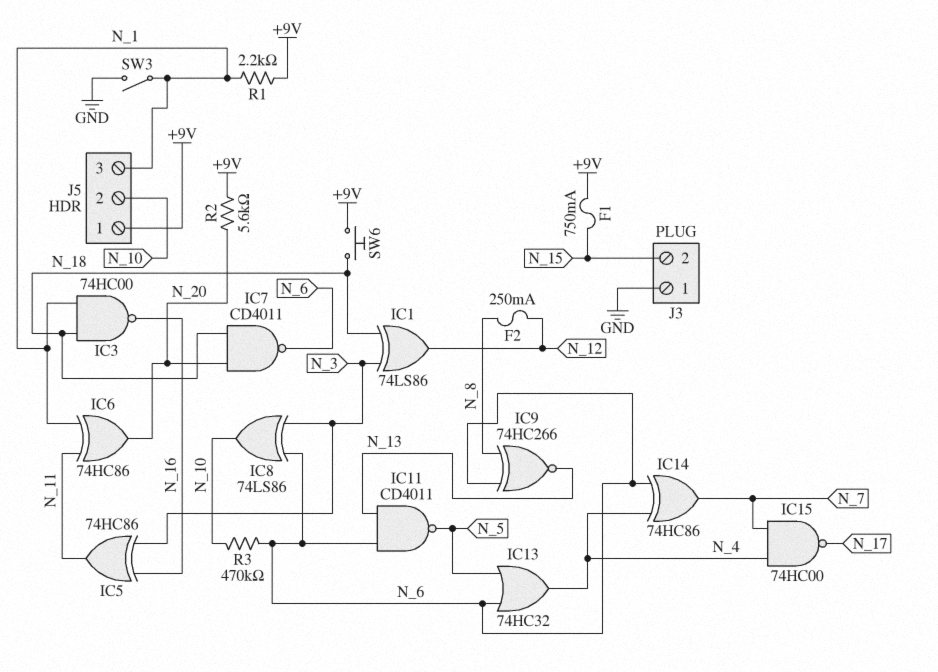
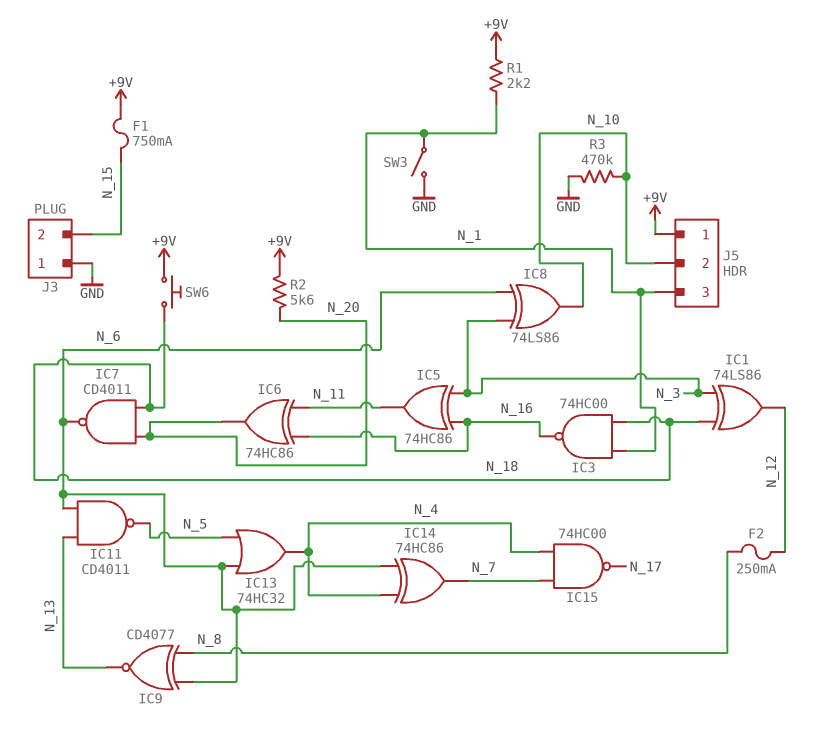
IC6: XOR 74HC86 (in N_1, in N_11, out N_20) -> XOR 74HC86 (in N_11, in N_16, out N_20)
IC9: XNOR 74HC266 (in N_6, in N_8, out N_13) -> XNOR CD4077 (in N_6, in N_8, out N_13)
R3: 470k (N_6, N_10) -> 470k (GND, N_10)

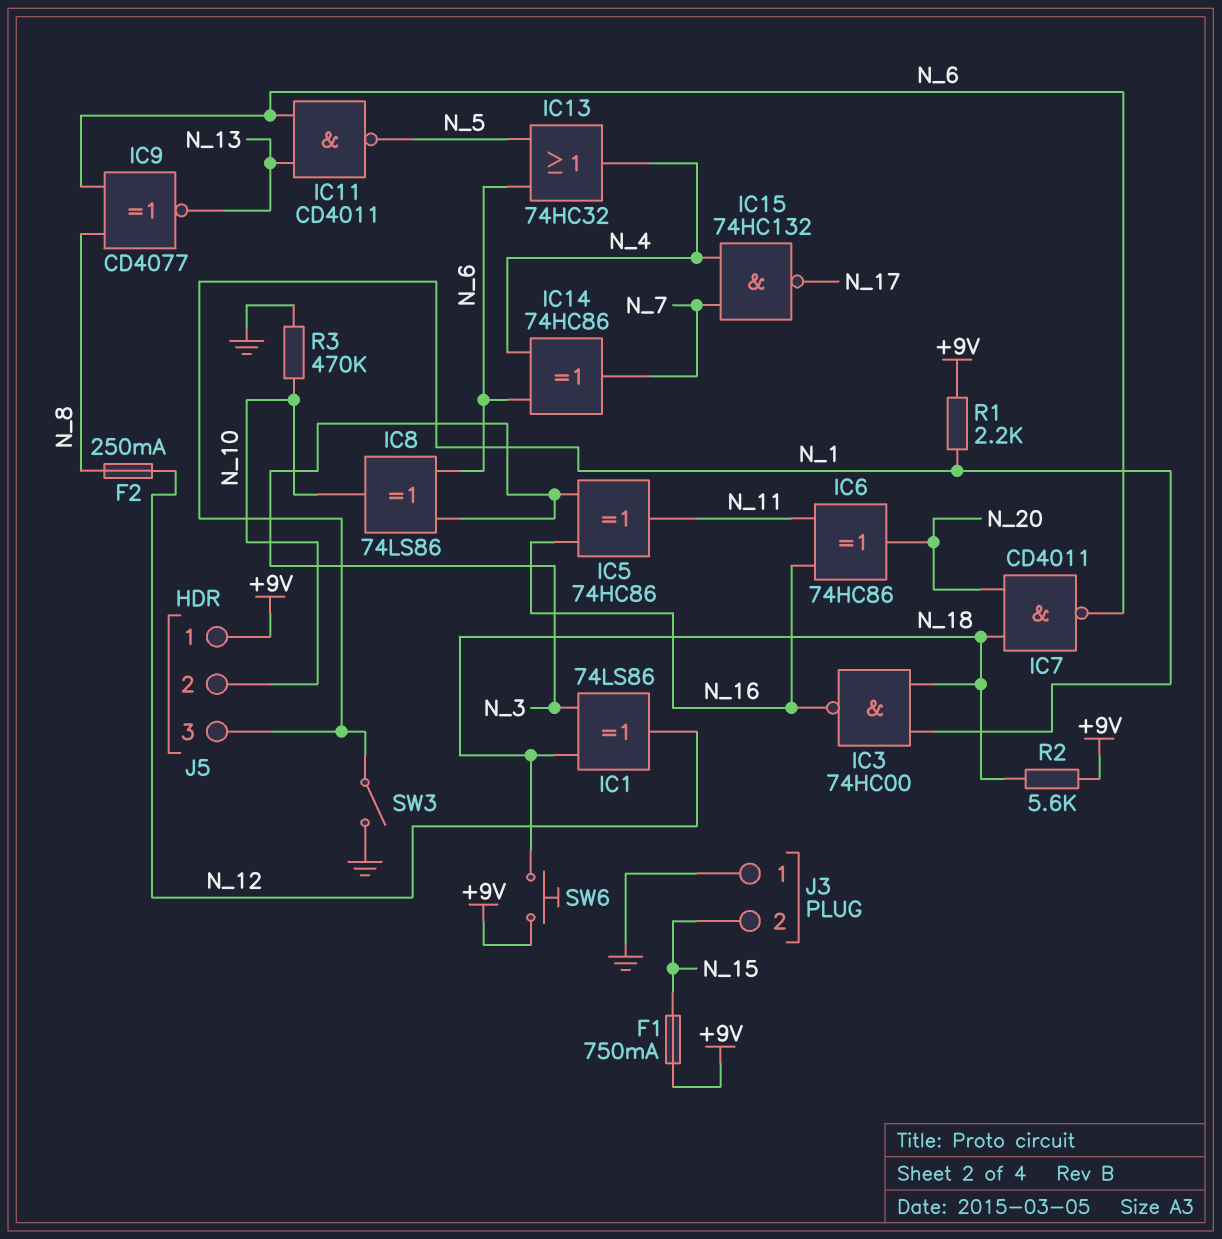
IC15: NAND 74HC00 (in N_4, in N_7, out N_17) -> NAND 74HC132 (in N_4, in N_7, out N_17)
R2: 5.6k (+9V, N_20) -> 5.6k (+9V, N_18)

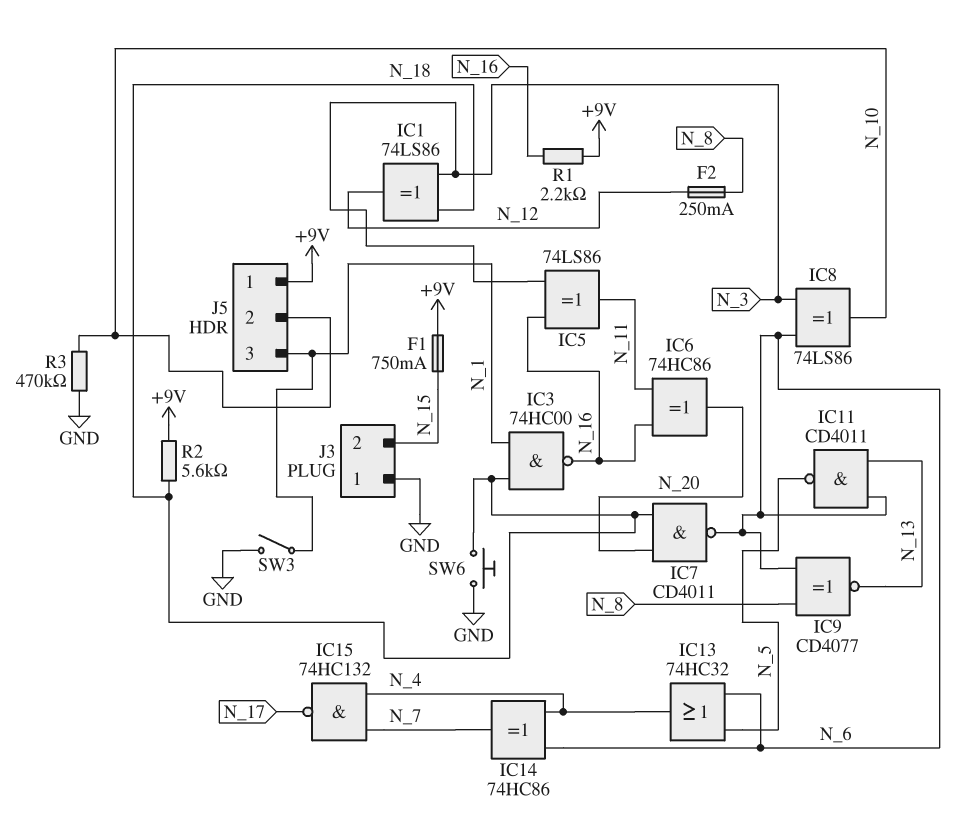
IC5: XOR 74HC86 (in N_3, in N_16, out N_11) -> XOR 74LS86 (in N_3, in N_16, out N_11)
R1: 2.2k (+9V, N_1) -> 2.2k (+9V, N_16)
SW6: button (+9V, N_18) -> button (GND, N_18)

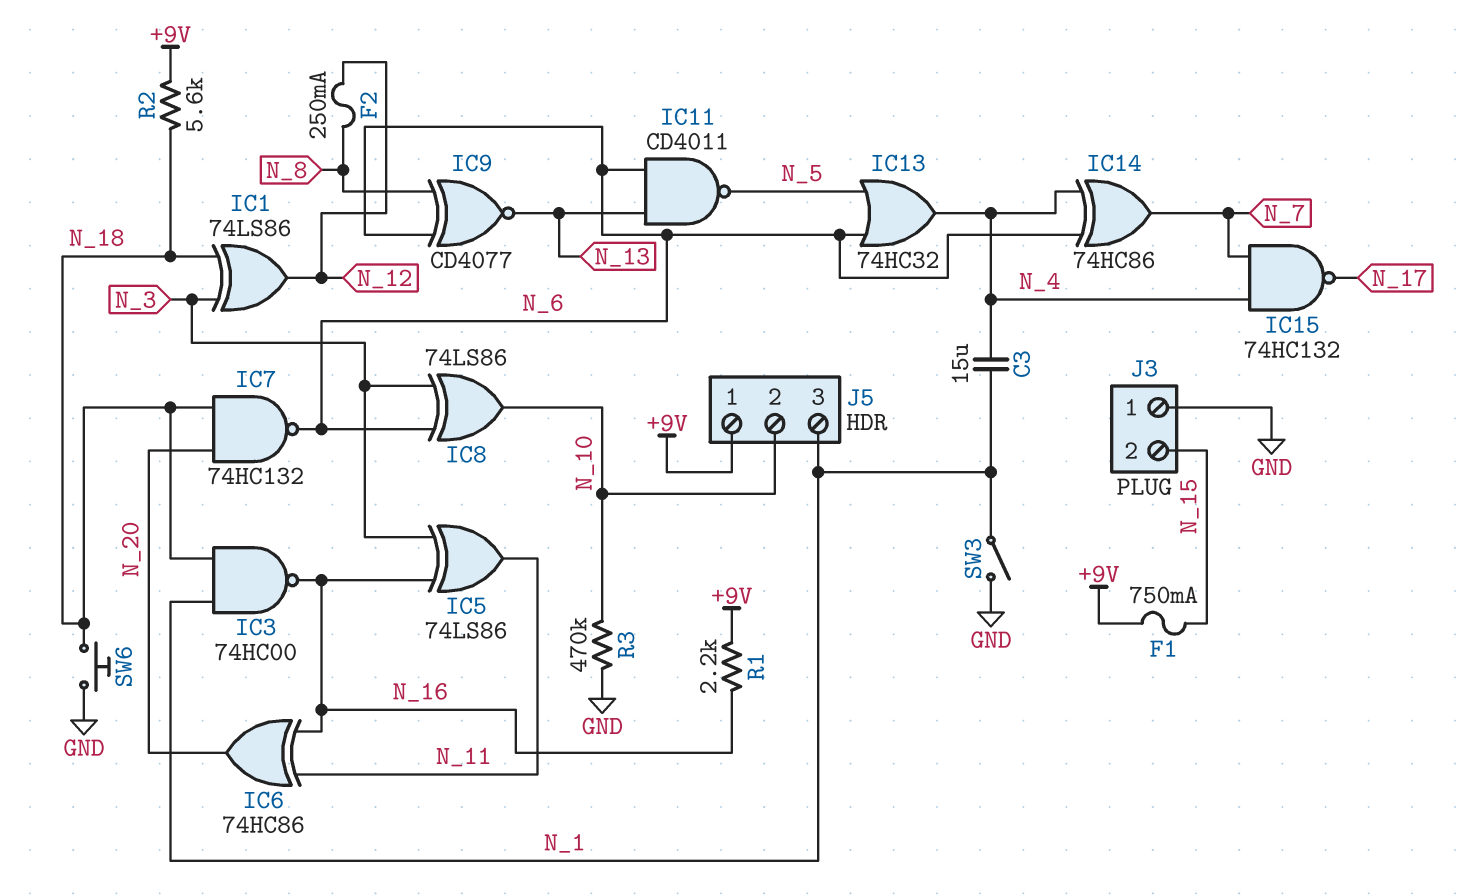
C3: none -> 15uF (N_1, N_4)
IC7: NAND CD4011 (in N_18, in N_20, out N_6) -> NAND 74HC132 (in N_18, in N_20, out N_6)

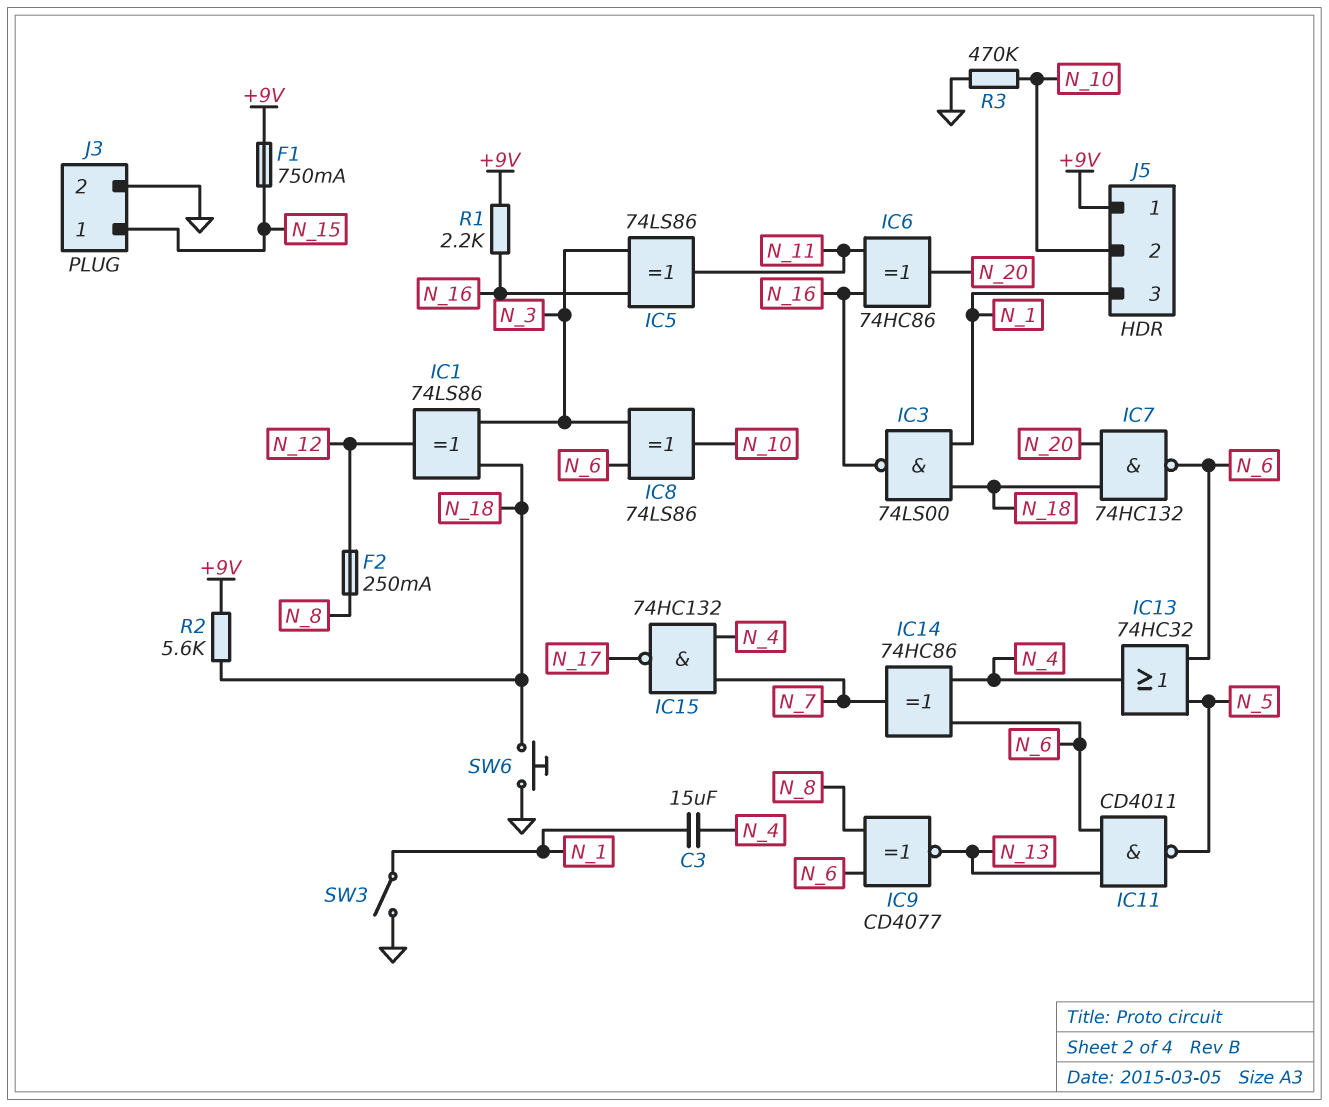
IC3: NAND 74HC00 (in N_1, in N_18, out N_16) -> NAND 74LS00 (in N_1, in N_18, out N_16)
J3 pin 1: GND -> N_15
J3 pin 2: N_15 -> GND

